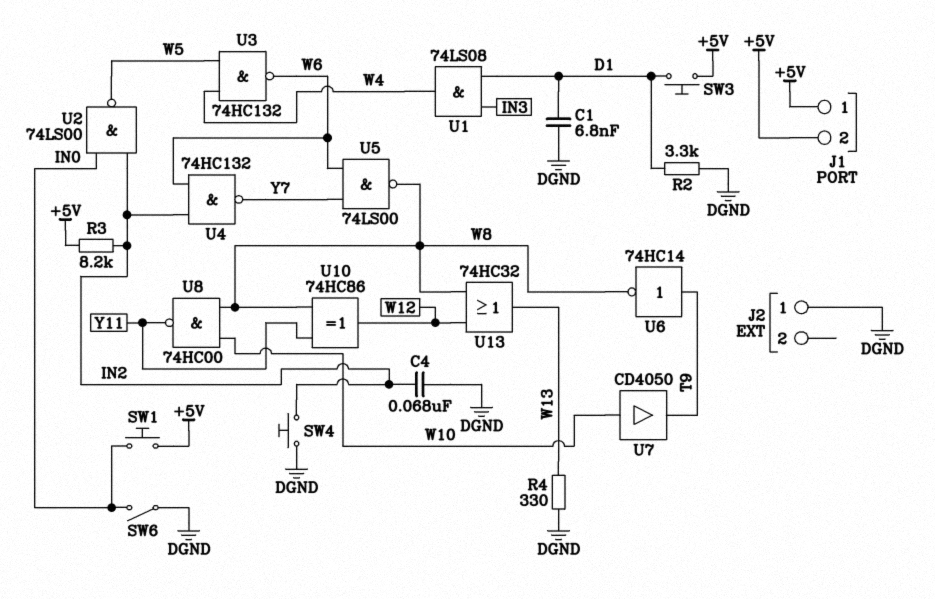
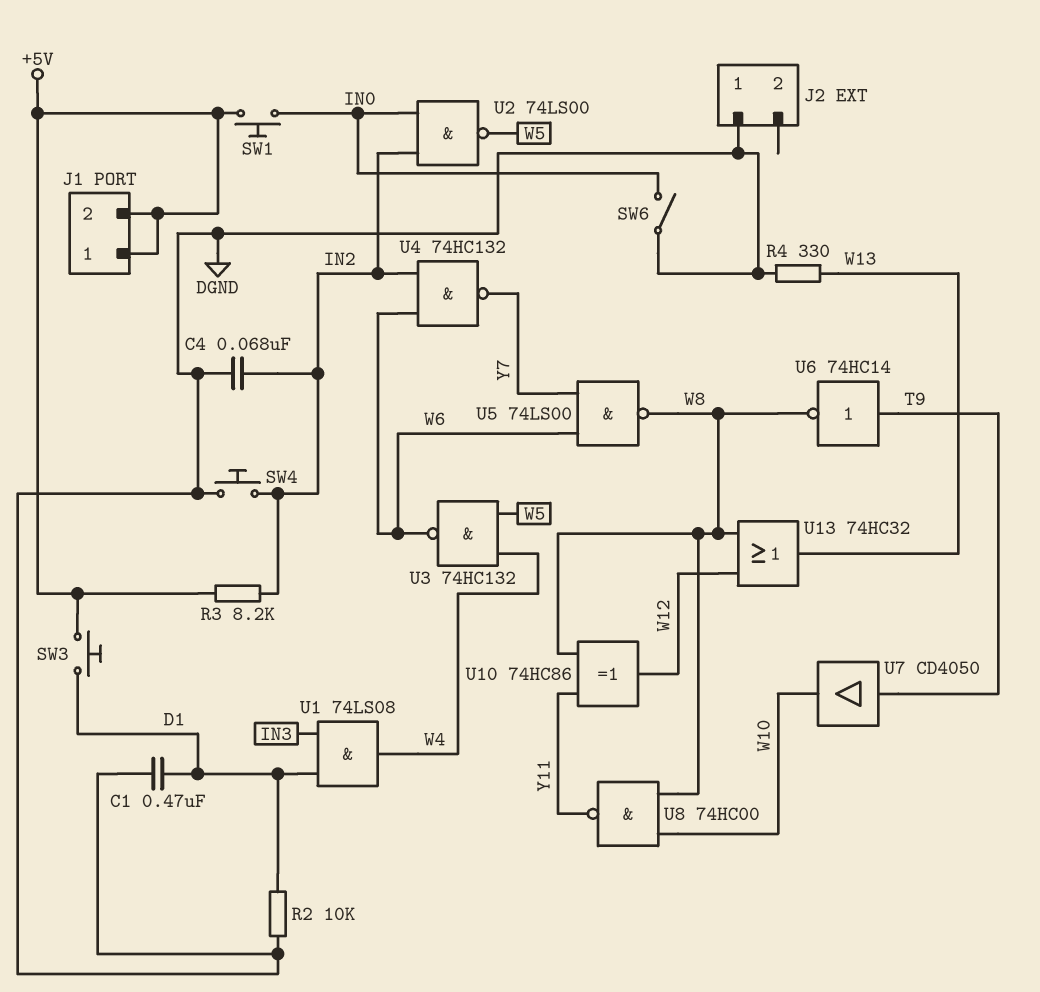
C1: 6.8nF (D1, DGND) -> 470nF (D1, DGND)
R2: 3.3k (D1, DGND) -> 10k (D1, DGND)
U7: buffer CD4050 (in W10, out T9) -> buffer CD4050 (in T9, out W10)

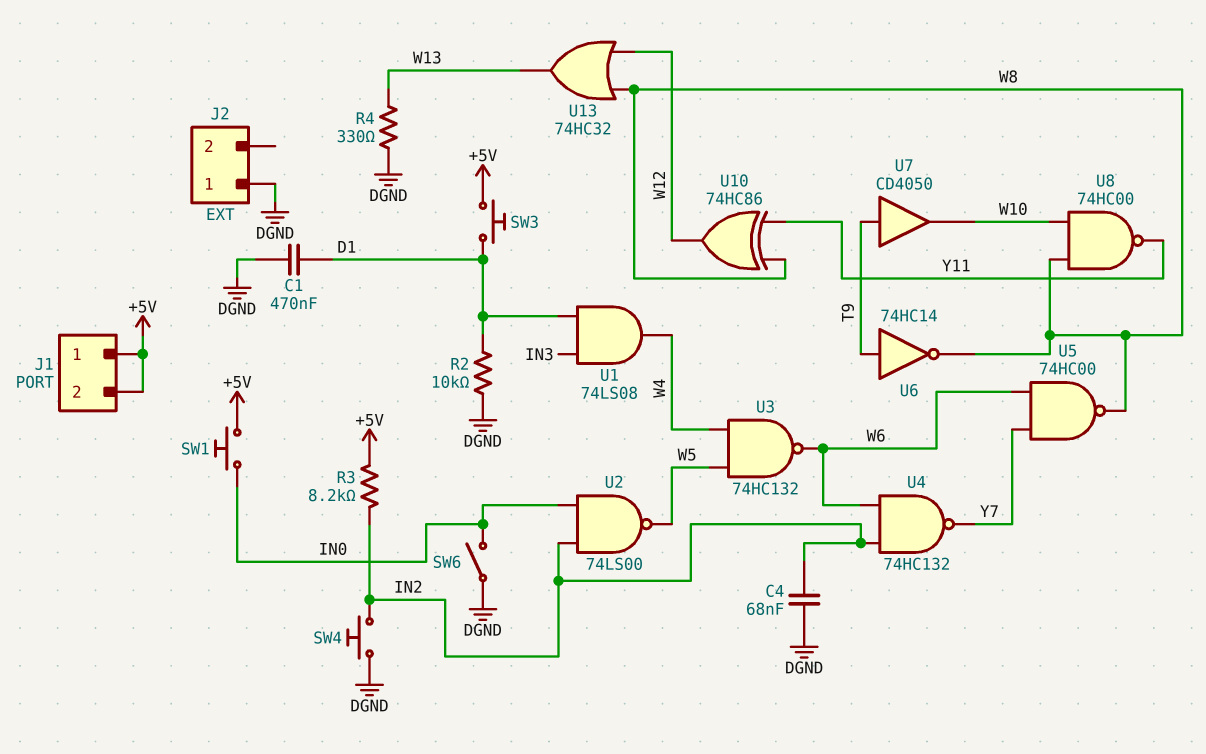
U5: NAND 74LS00 (in W6, in Y7, out W8) -> NAND 74HC00 (in W6, in Y7, out W8)

